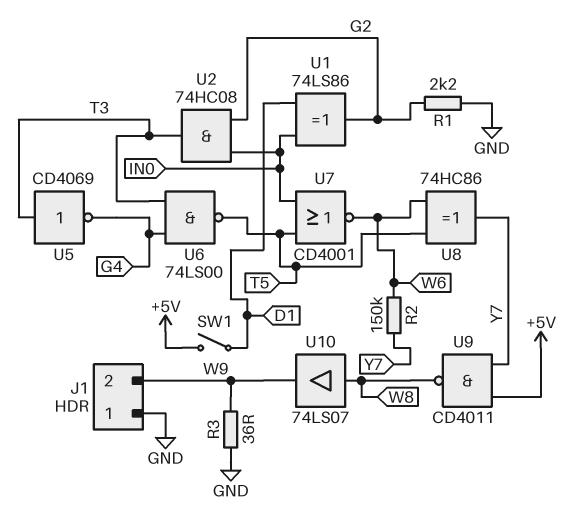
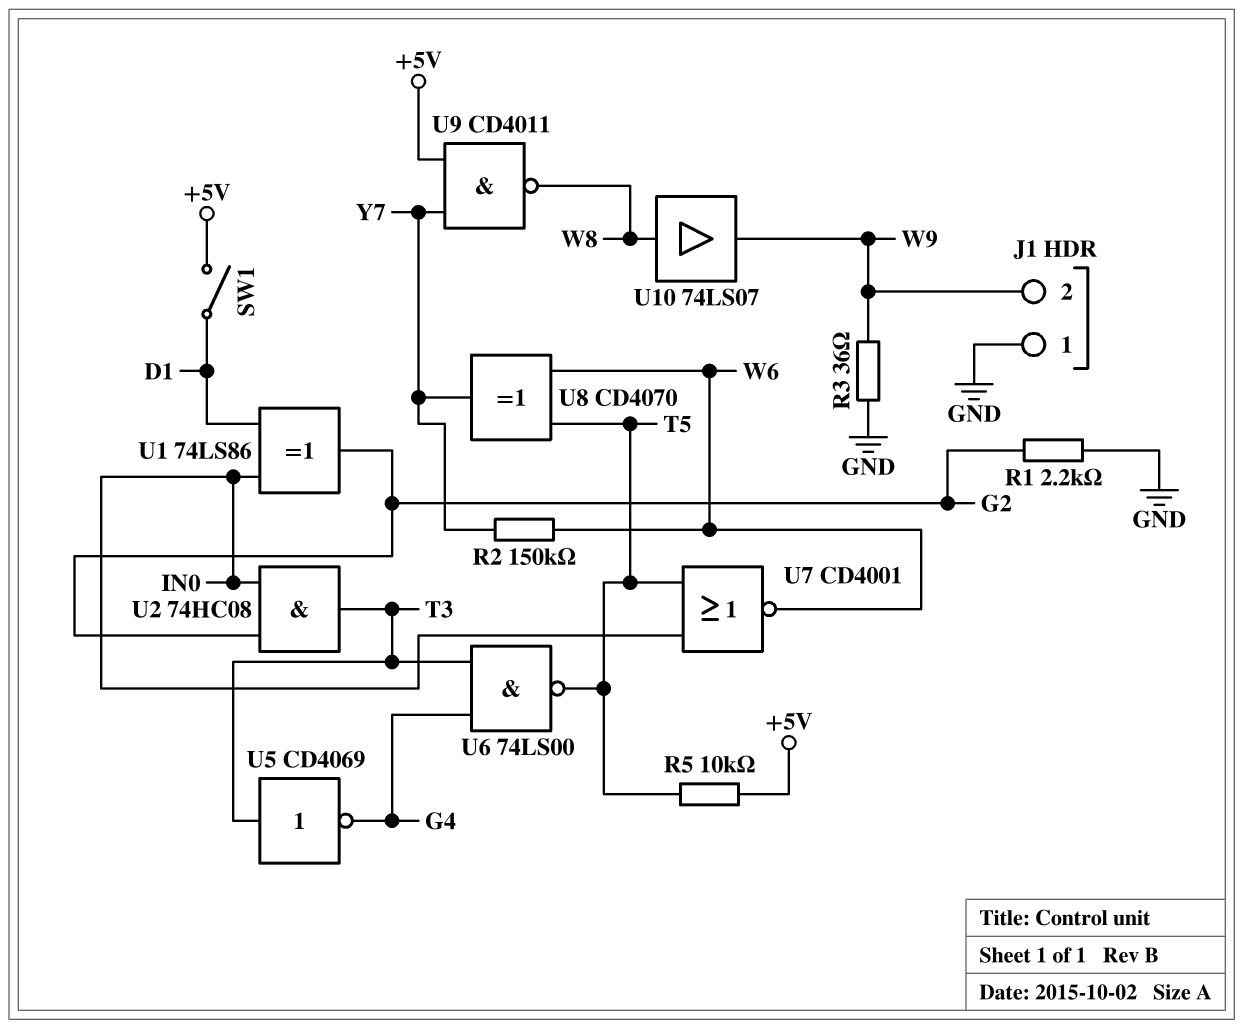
R5: none -> 10k (+5V, T5)
U8: XOR 74HC86 (in T5, in W6, out Y7) -> XOR CD4070 (in T5, in W6, out Y7)

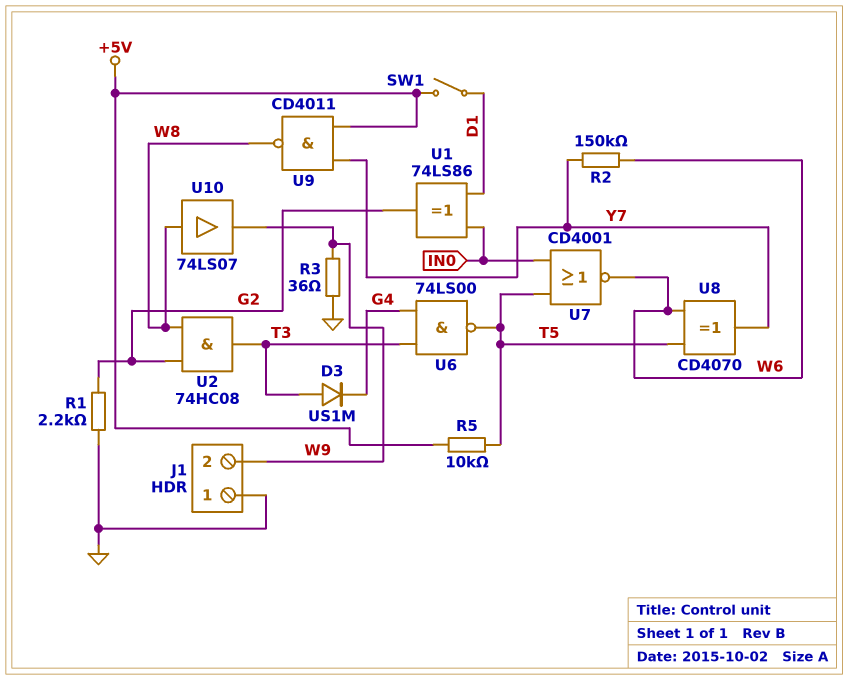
D3: none -> diode US1M (A T3, K G4)
U2: AND 74HC08 (in G2, in IN0, out T3) -> AND 74HC08 (in G2, in W8, out T3)
U5: NOT CD4069 (in T3, out G4) -> none

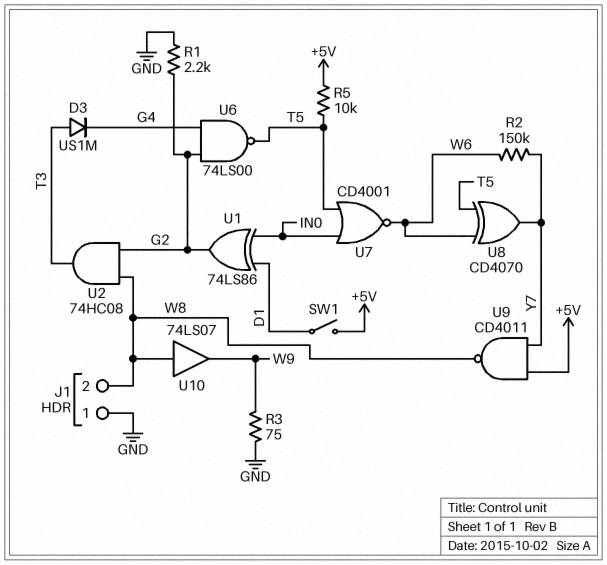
J1 pin 2: W9 -> W8
R3: 36 (GND, W9) -> 75 (GND, W9)
U6: NAND 74LS00 (in G4, in T3, out T5) -> NAND 74LS00 (in G2, in G4, out T5)

